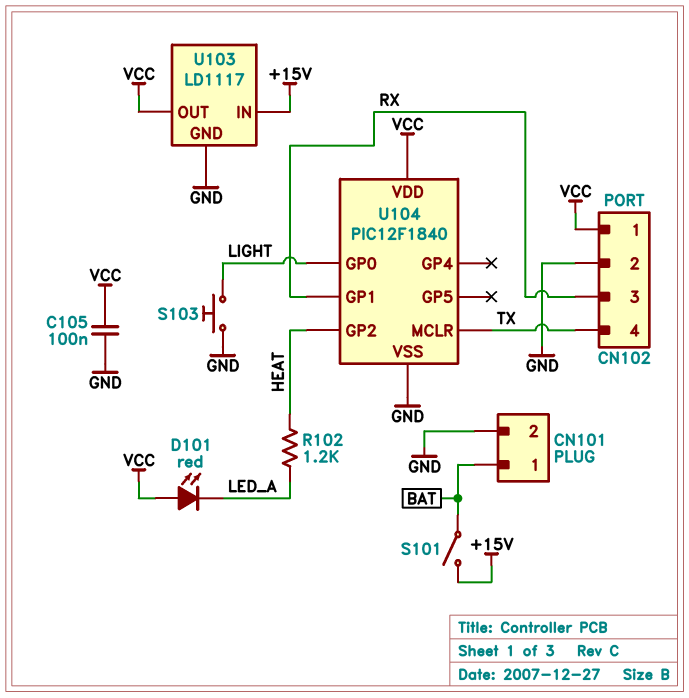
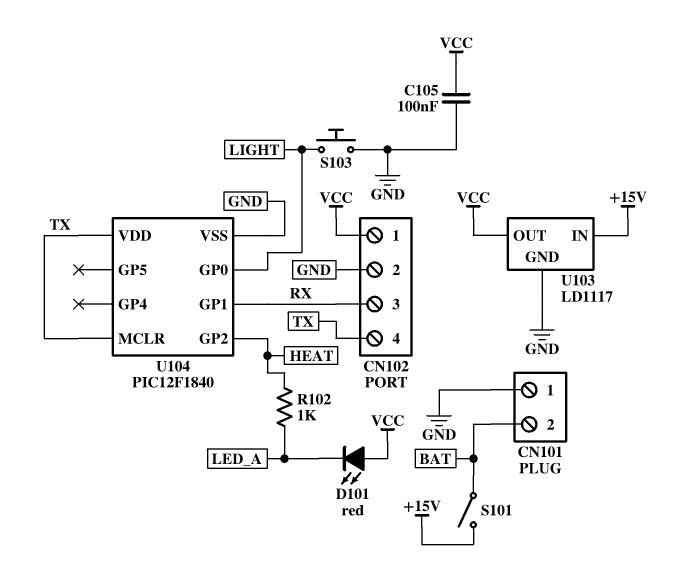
CN101 pin 1: BAT -> GND
CN101 pin 2: GND -> BAT
R102: 1.2k (HEAT, LED_A) -> 1k (HEAT, LED_A)
U104 pin VDD: VCC -> TX

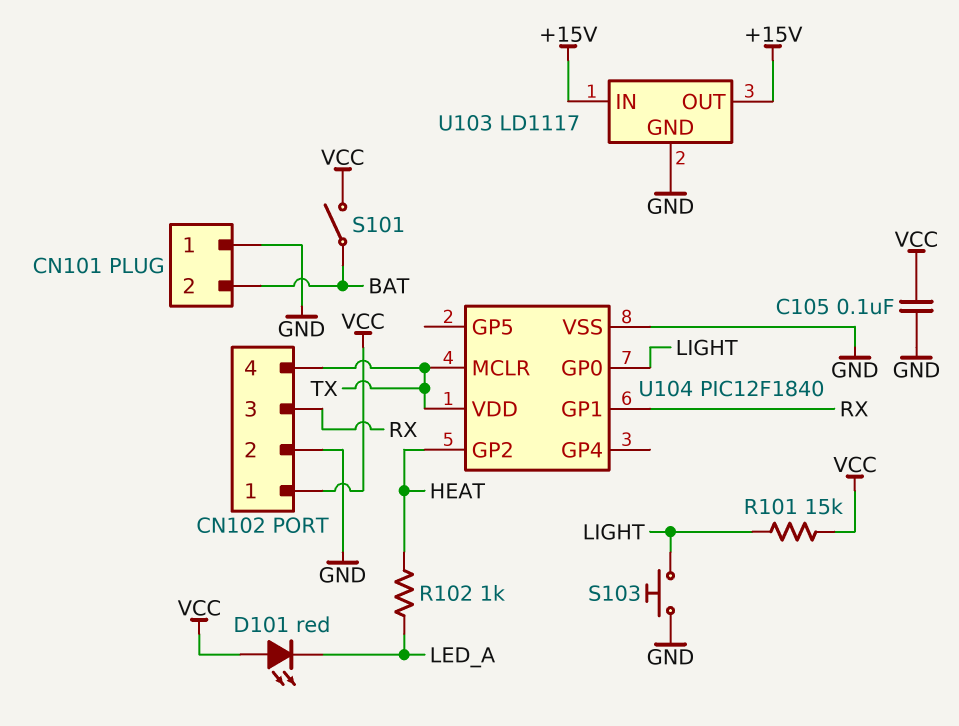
R101: none -> 15k (LIGHT, VCC)
S101: switch (+15V, BAT) -> switch (BAT, VCC)
U103 pin OUT: VCC -> +15V

